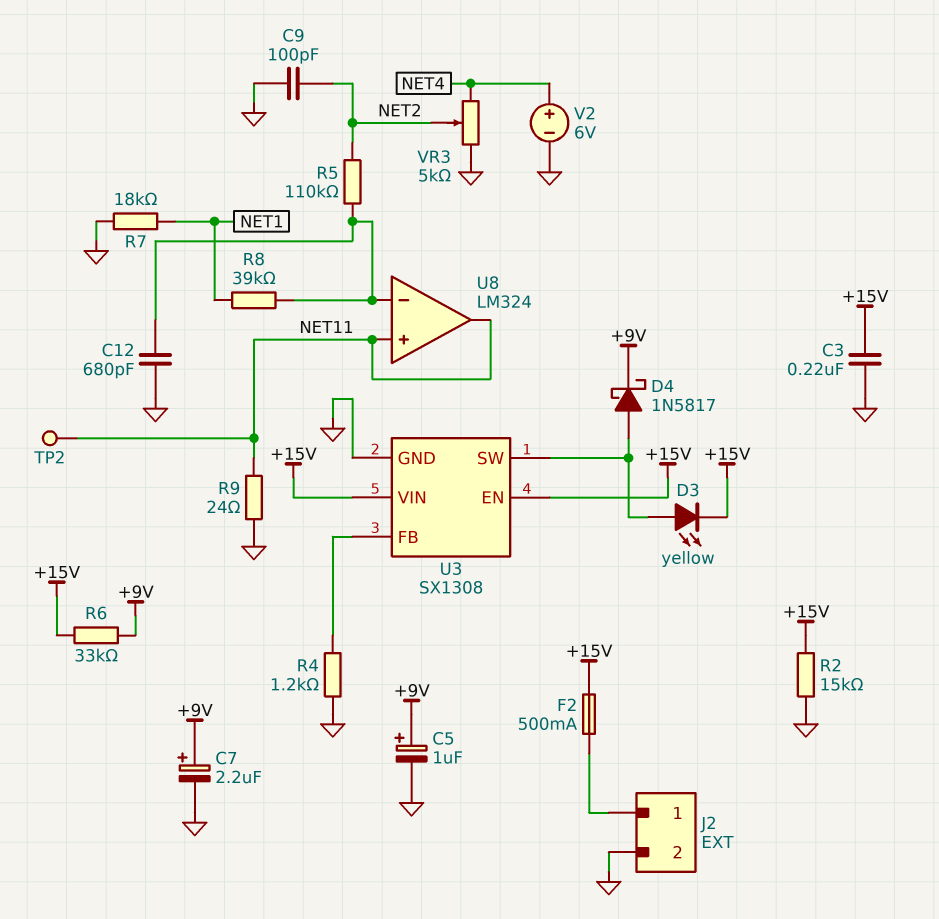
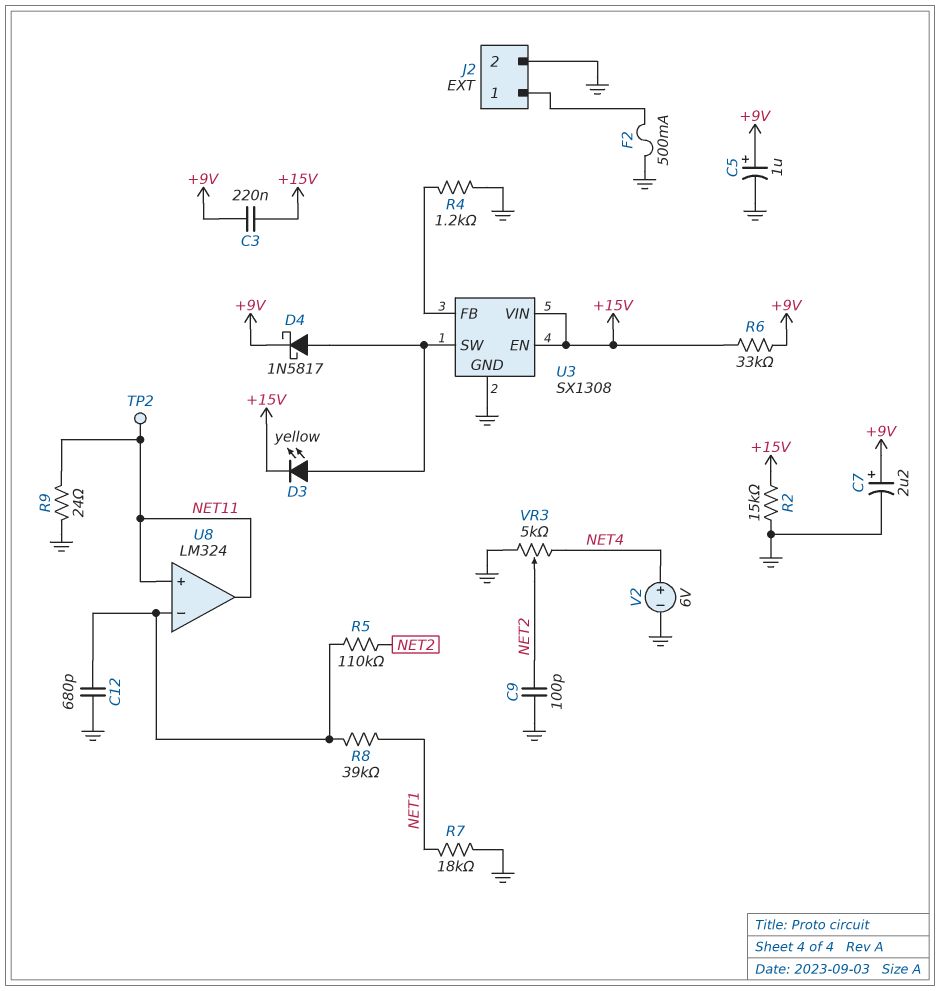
C3: 220nF (+15V, GND) -> 220nF (+9V, +15V)
F2: 500mA (+15V, J2/1) -> 500mA (GND, J2/1)

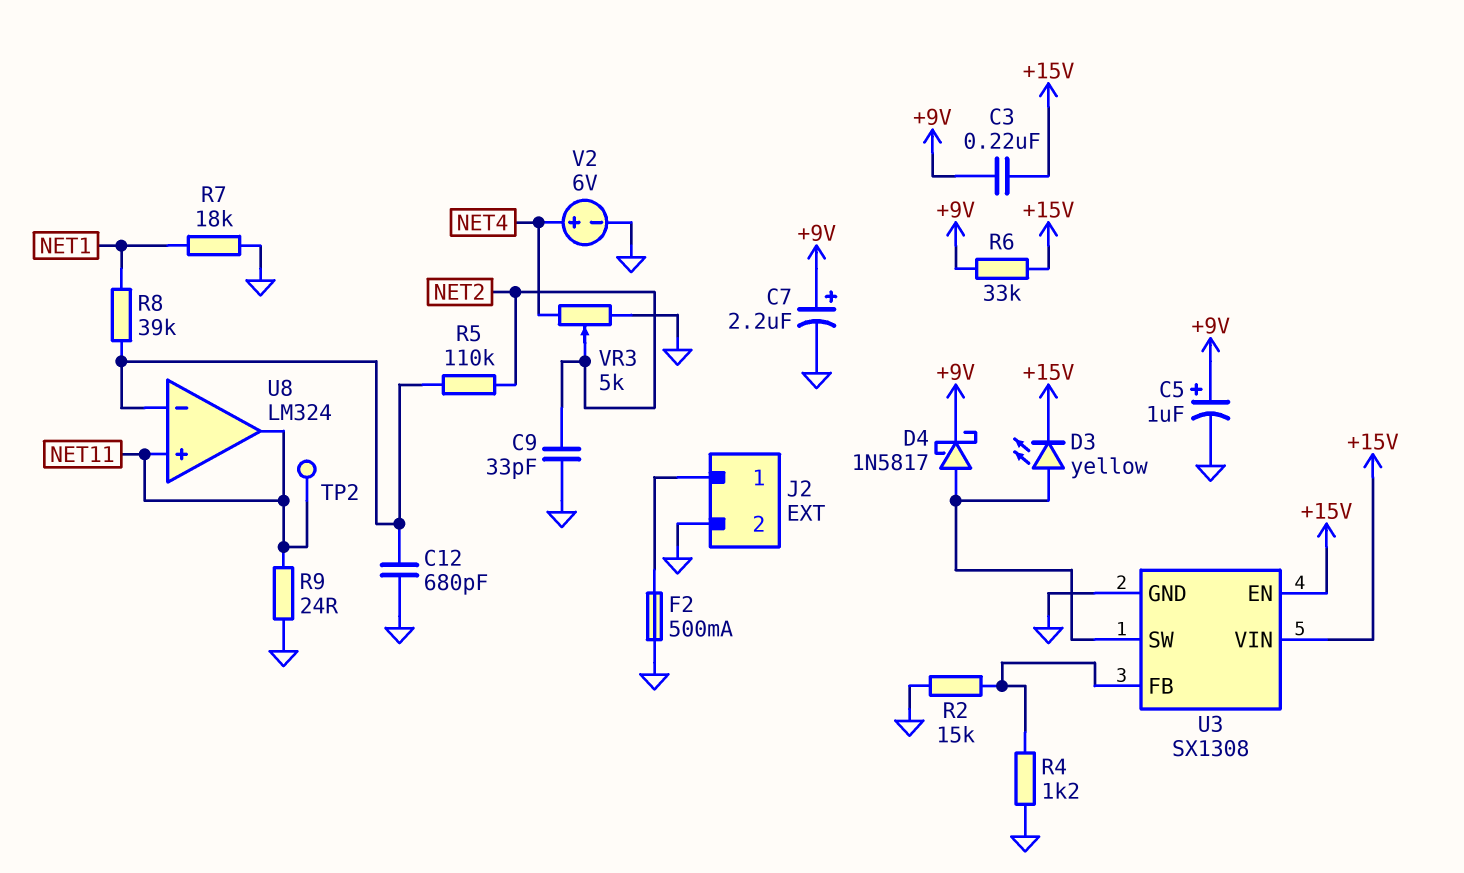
C9: 100pF (GND, NET2) -> 33pF (GND, NET2)
R2: 15k (+15V, GND) -> 15k (GND, U3/FB)

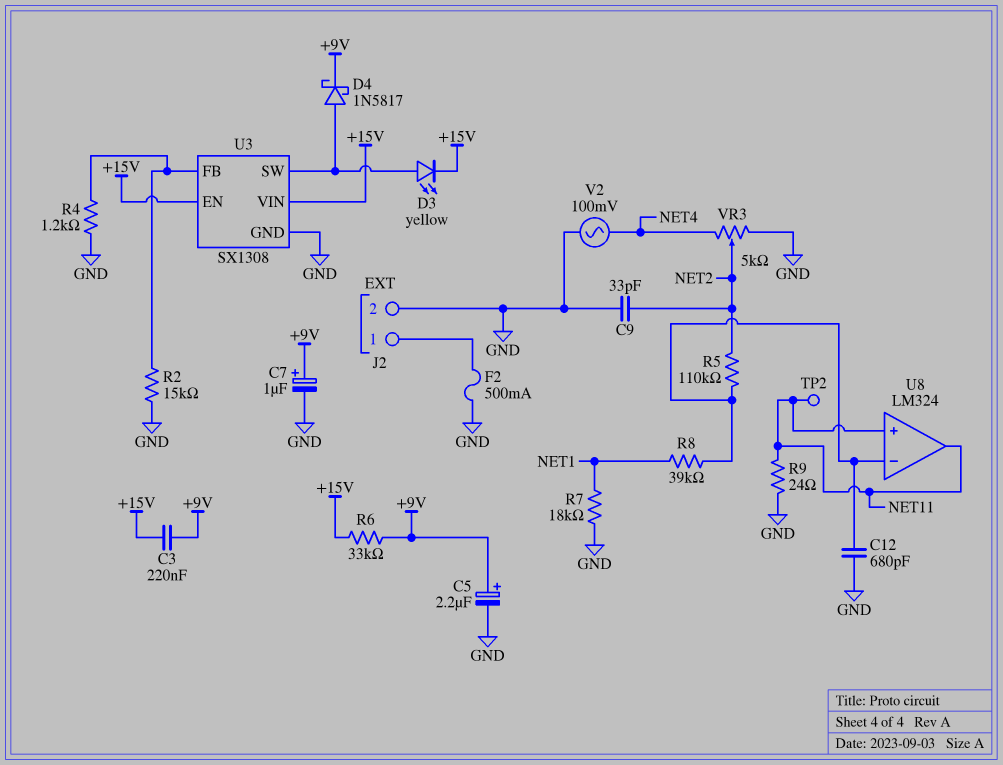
C5: 1uF (plus +9V, minus GND) -> 2.2uF (plus +9V, minus GND)
C7: 2.2uF (plus +9V, minus GND) -> 1uF (plus +9V, minus GND)
V2: 6V (plus NET4, minus GND) -> AC 100mV (GND, NET4)

